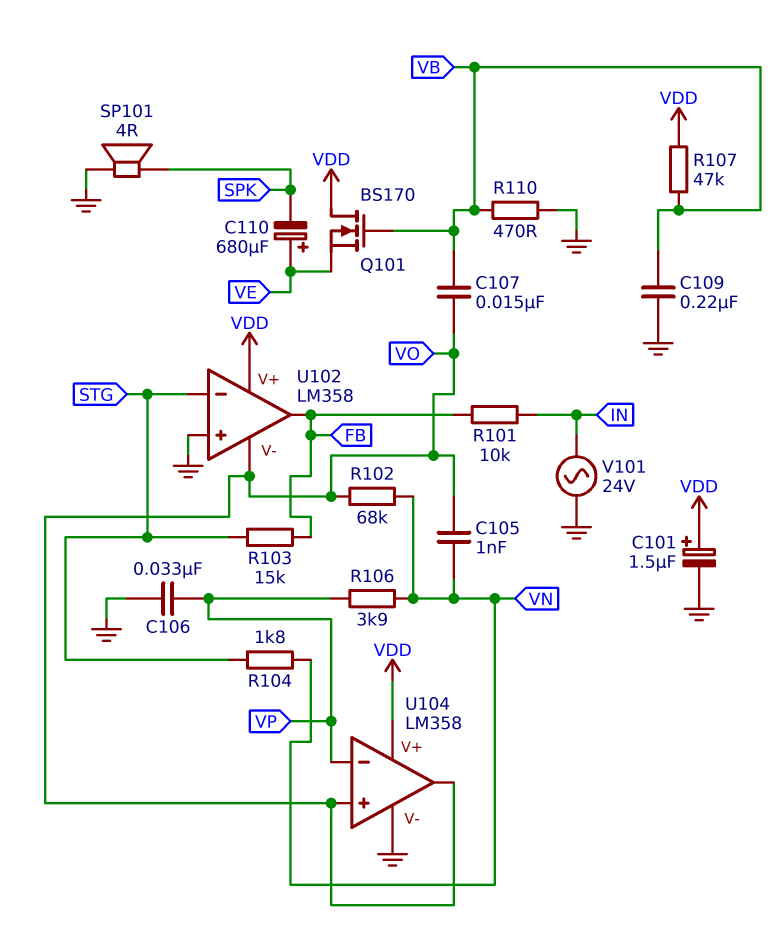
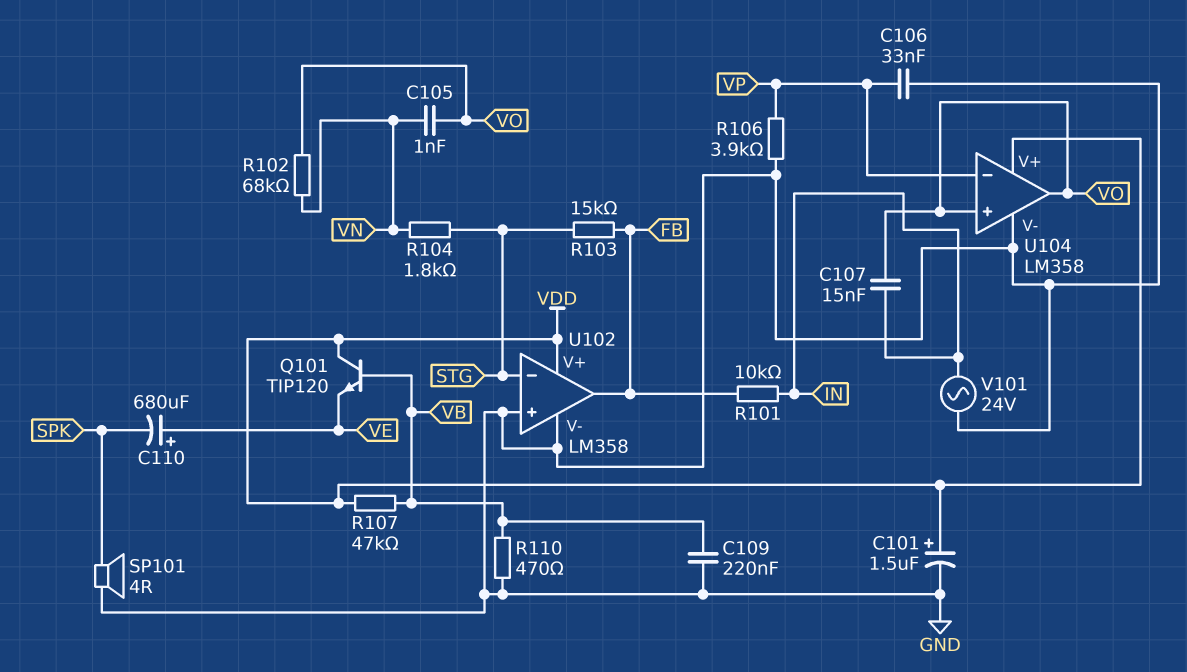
C107: 15nF (VB, VO) -> 15nF (IN, VO)
Q101: NMOS BS170 (G VB, D VDD, S VE) -> NPN TIP120 (B VB, C VDD, E VE)
R106: 3.9k (VN, VP) -> 3.9k (GND, VP)
U102 pin V-: VO -> GND

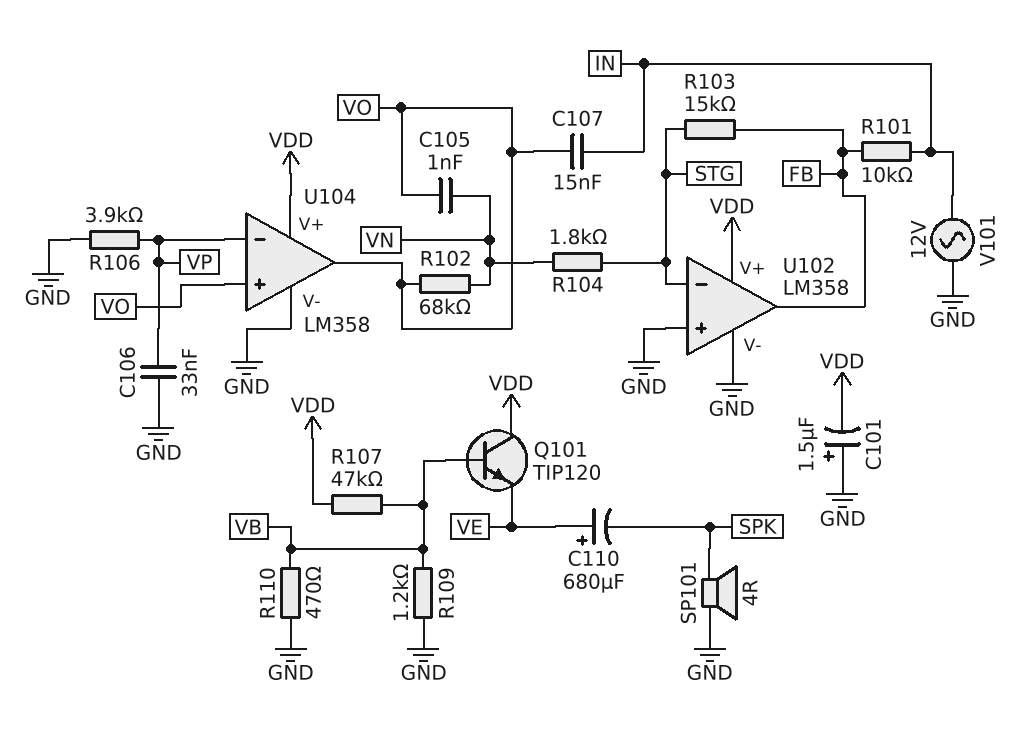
C101: 1.5uF (plus VDD, minus GND) -> 1.5uF (plus GND, minus VDD)
C109: 220nF (GND, VB) -> none
R109: none -> 1.2k (GND, VB)
V101: AC 24V (GND, IN) -> AC 12V (GND, IN)

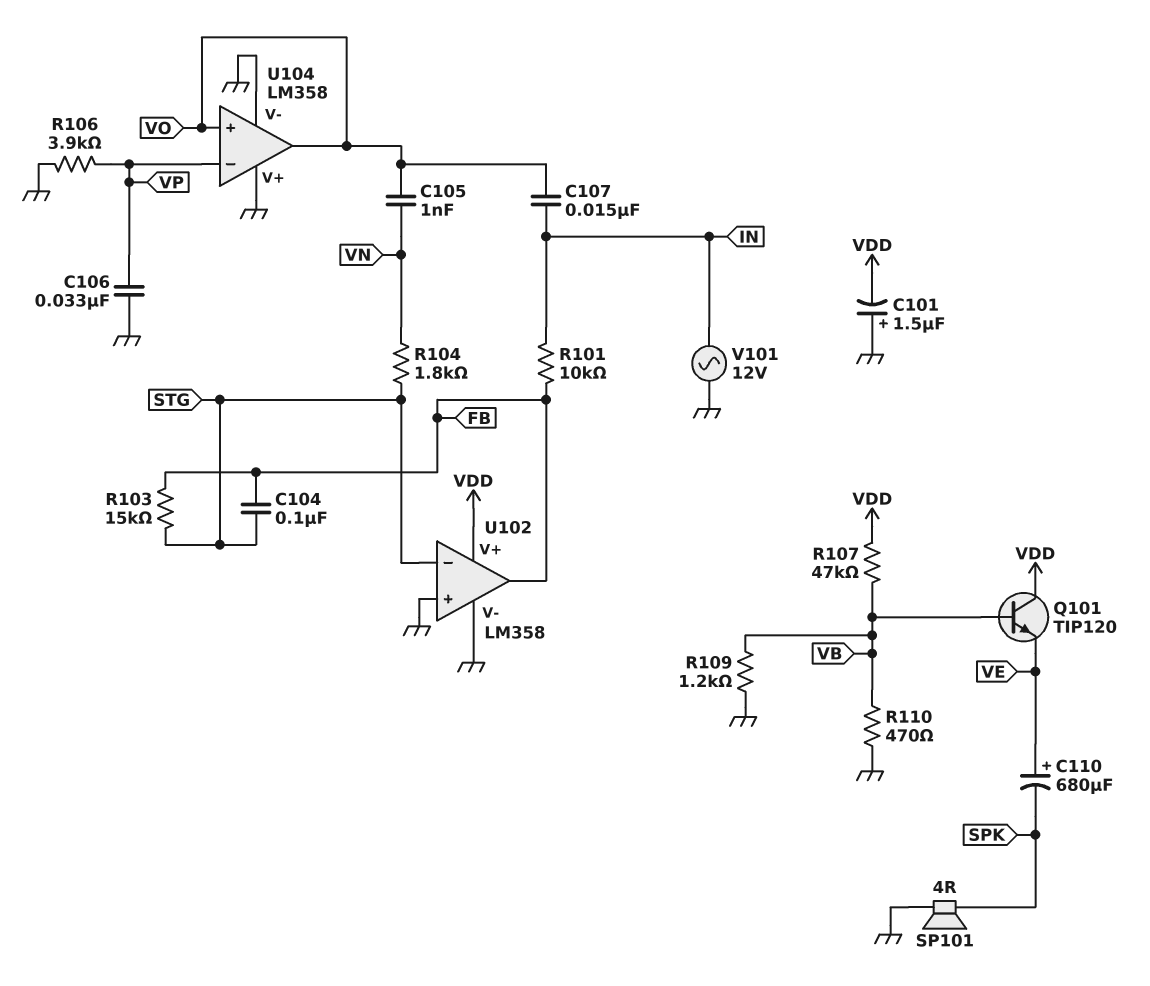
C104: none -> 100nF (FB, STG)
R102: 68k (VN, VO) -> none
U104 pin V+: VDD -> GND

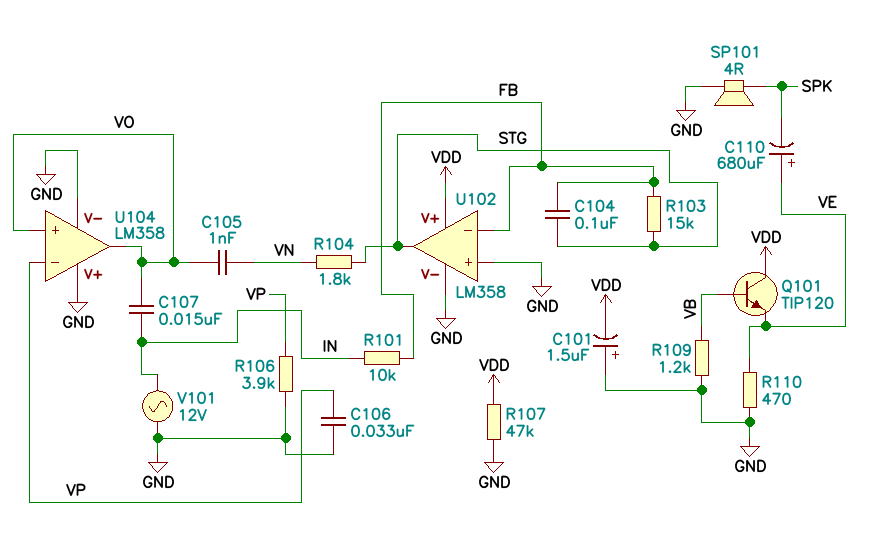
R107: 47k (VB, VDD) -> 47k (GND, VDD)
R110: 470 (GND, VB) -> 470 (GND, VE)
U102 pin in-: STG -> FB
U102 pin out: FB -> STG

